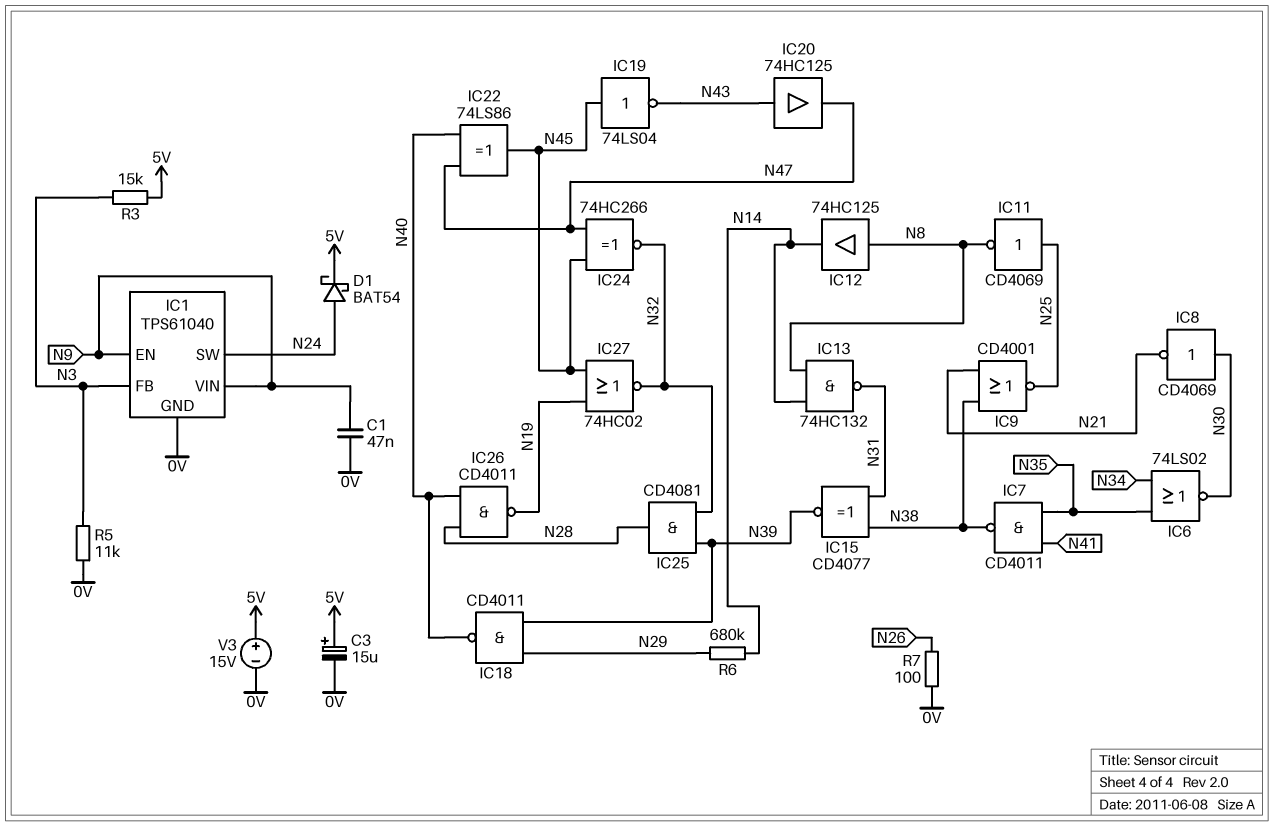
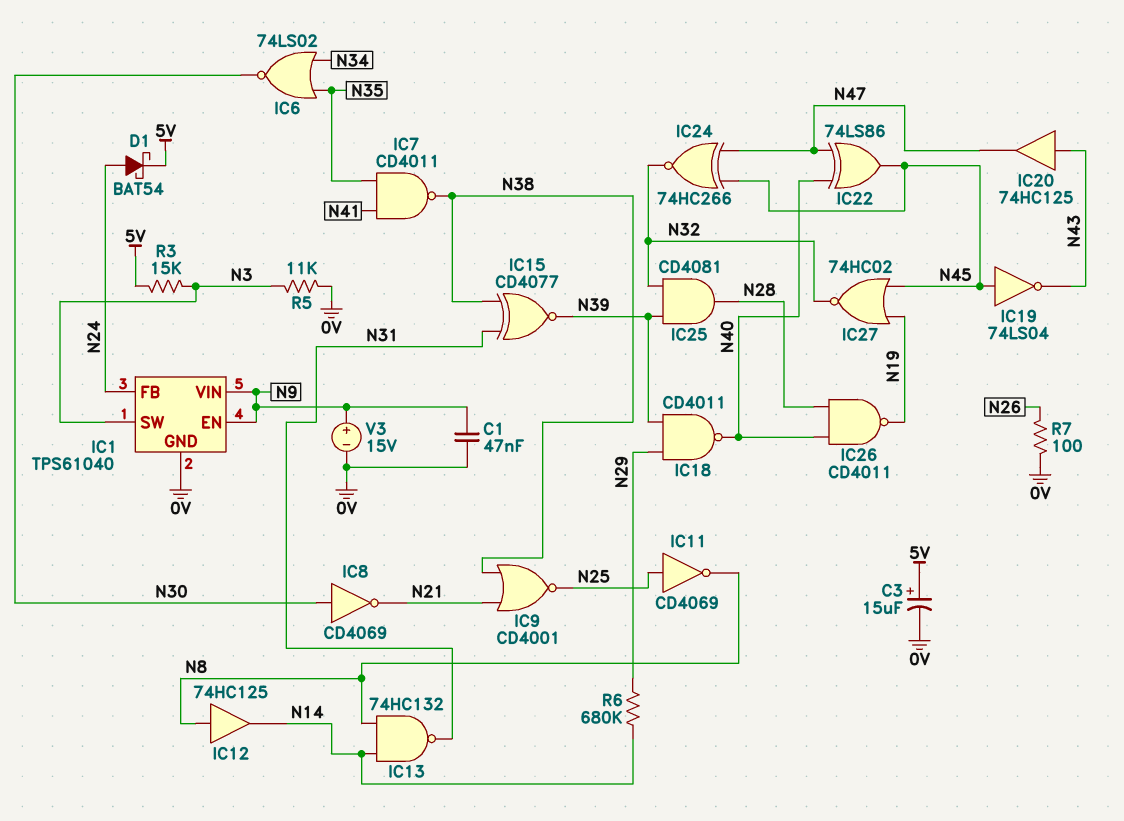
IC1 pin FB: N3 -> N24
IC1 pin SW: N24 -> N3
V3: 15V (plus 5V, minus 0V) -> 15V (plus N9, minus 0V)

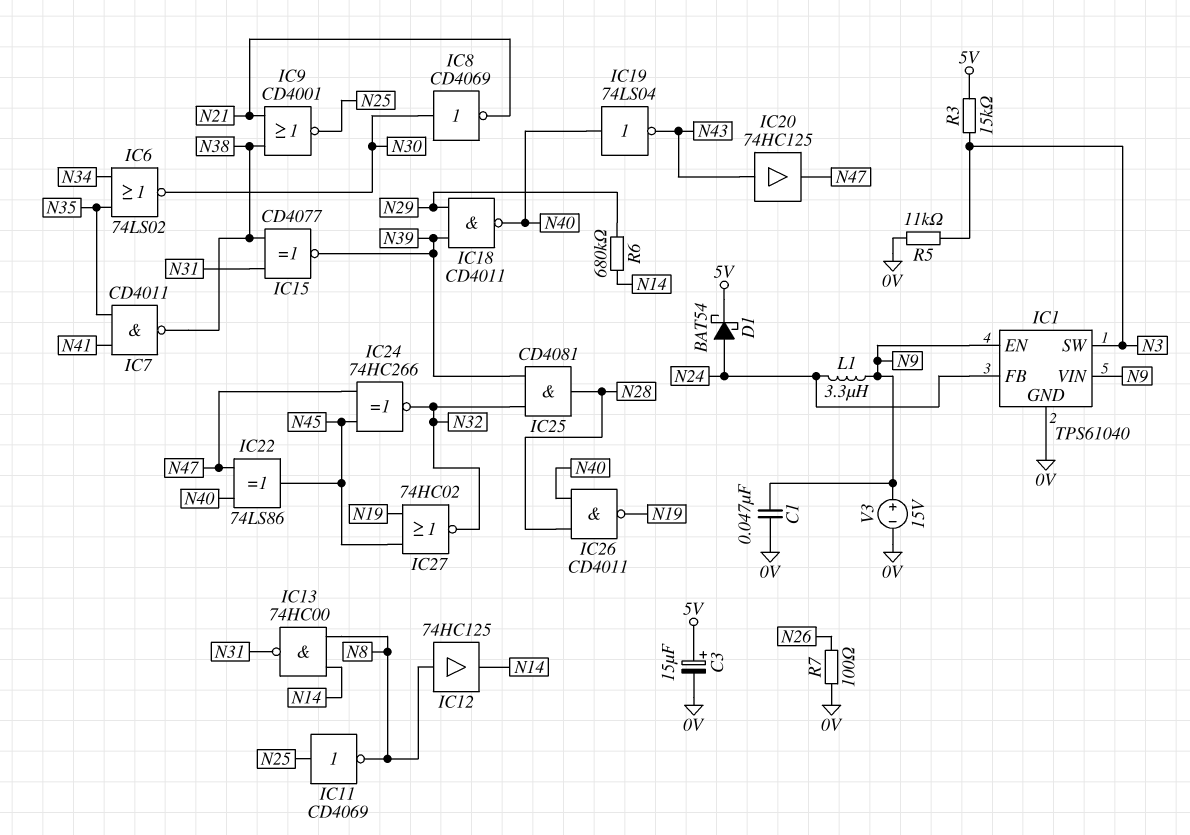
IC13: NAND 74HC132 (in N8, in N14, out N31) -> NAND 74HC00 (in N8, in N14, out N31)
IC19: NOT 74LS04 (in N45, out N43) -> NOT 74LS04 (in N40, out N43)
L1: none -> 3.3uH (N9, N24)

